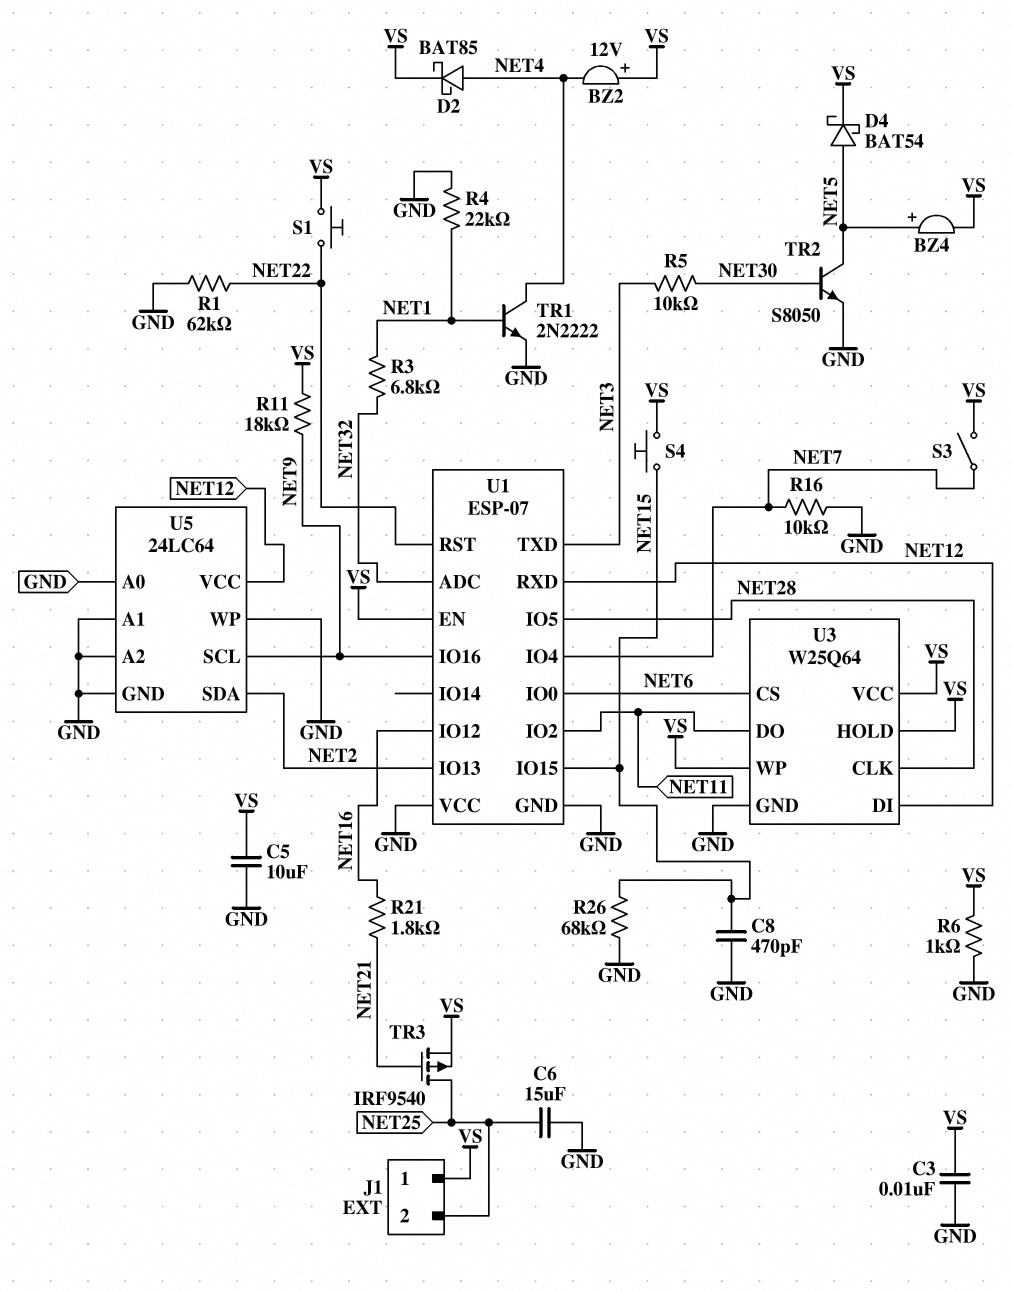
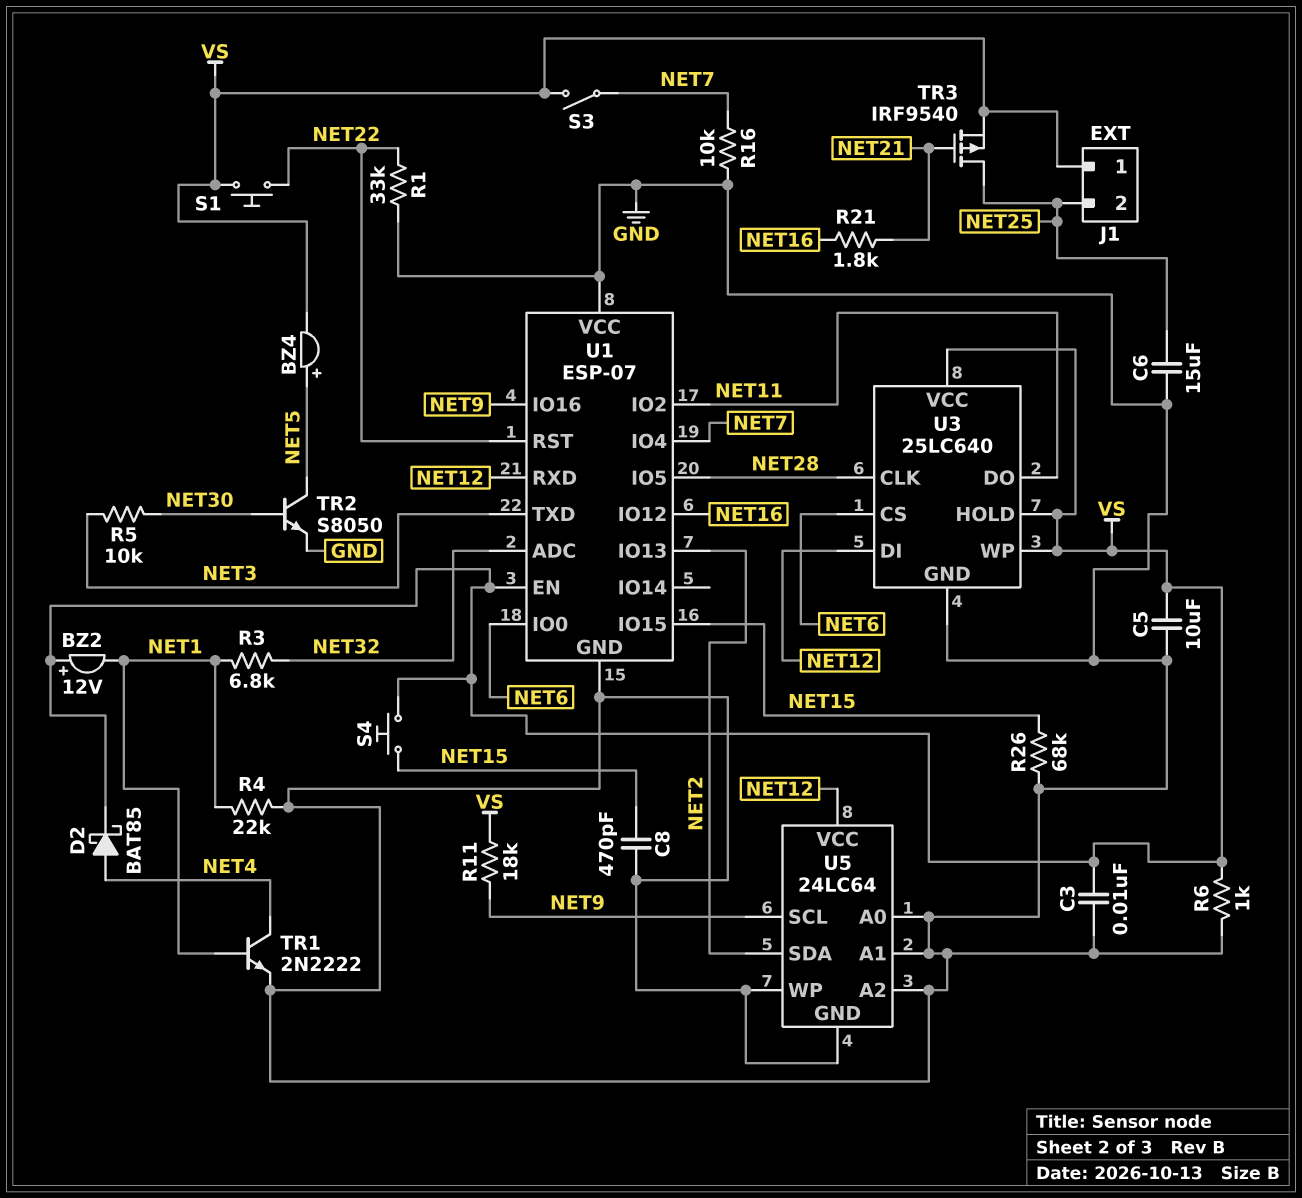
BZ2: buzzer 12V (plus VS, minus NET4) -> buzzer 12V (plus VS, minus NET1)
D4: schottky BAT54 (A NET5, K VS) -> none
R1: 62k (GND, NET22) -> 33k (GND, NET22)
U3: W25Q64 -> 25LC640

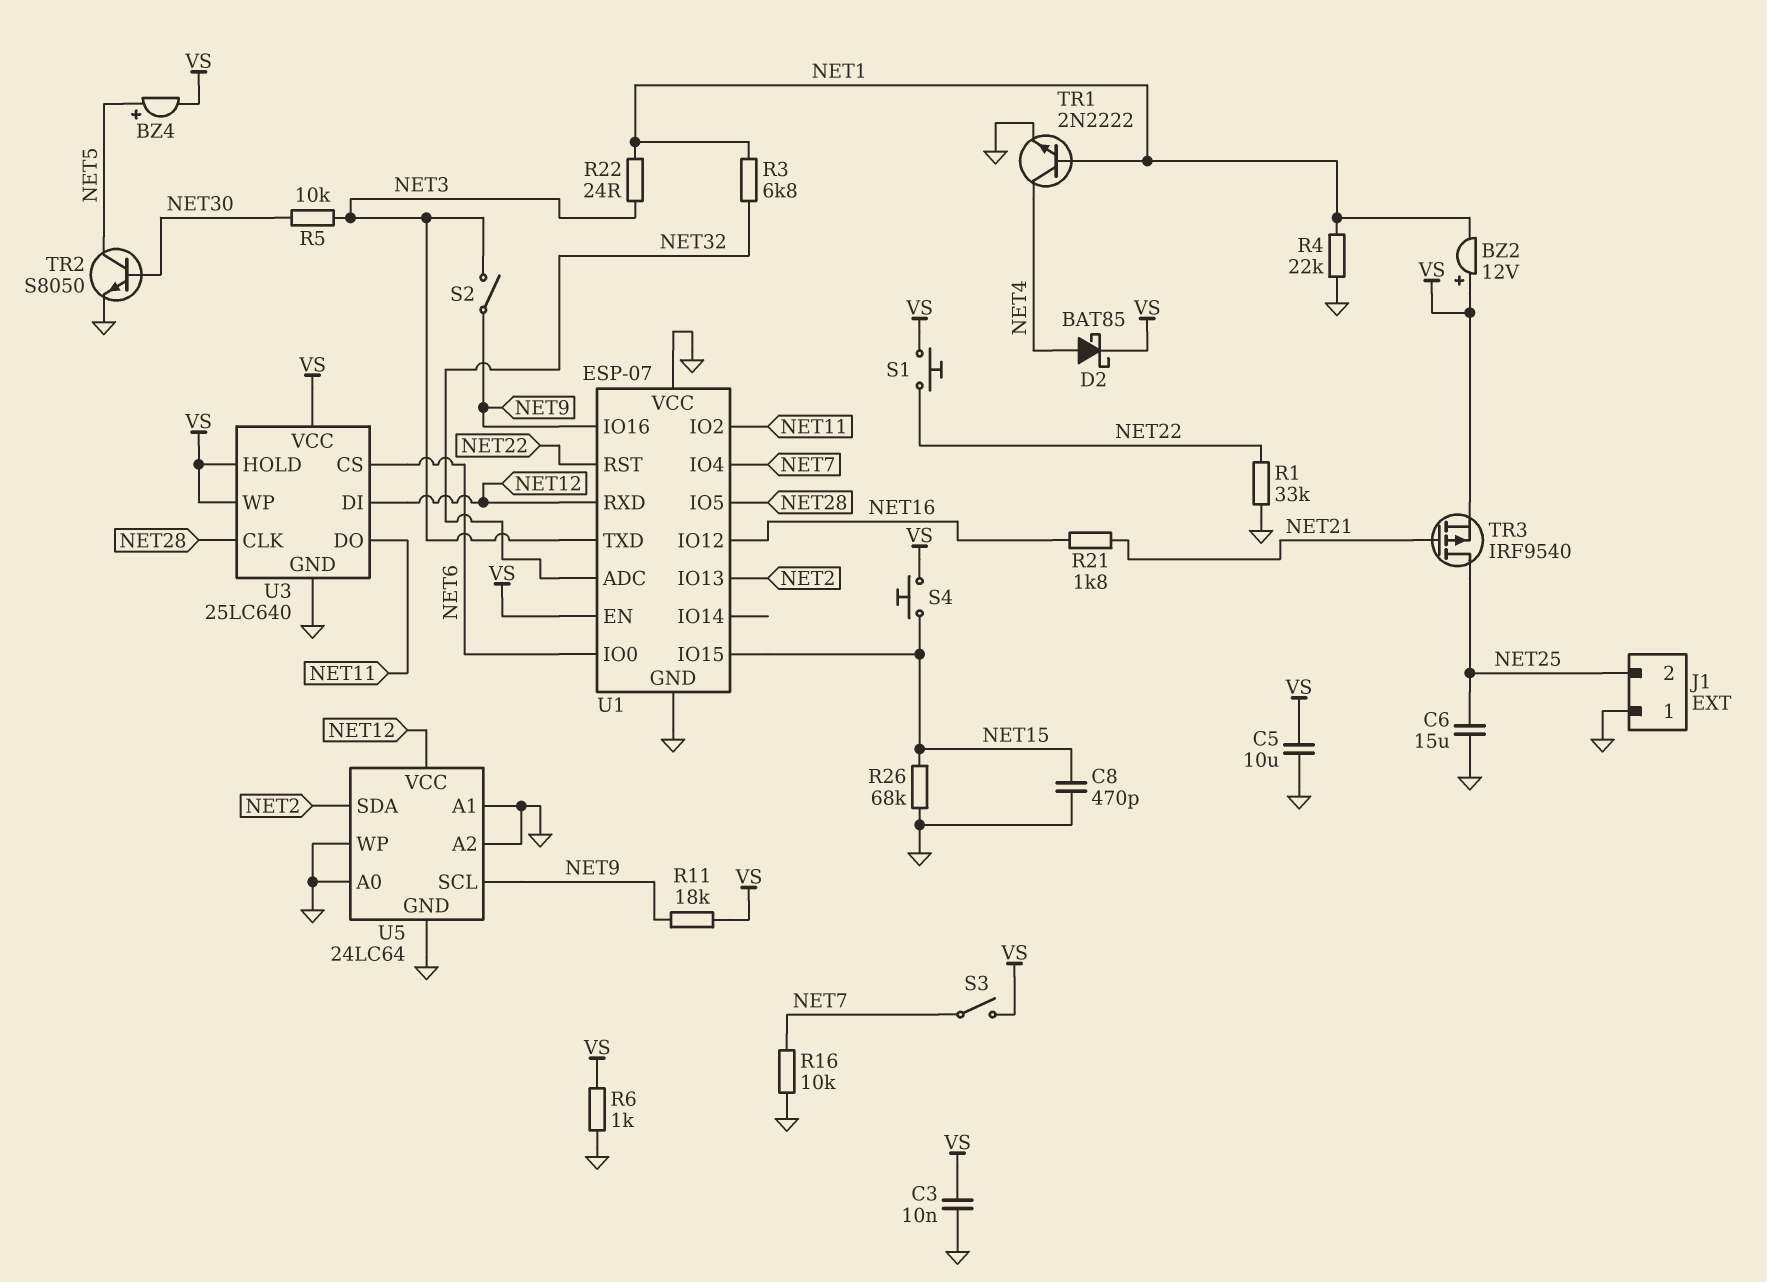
J1 pin 1: VS -> GND
R22: none -> 24 (NET1, NET3)
S2: none -> switch (NET3, NET9)

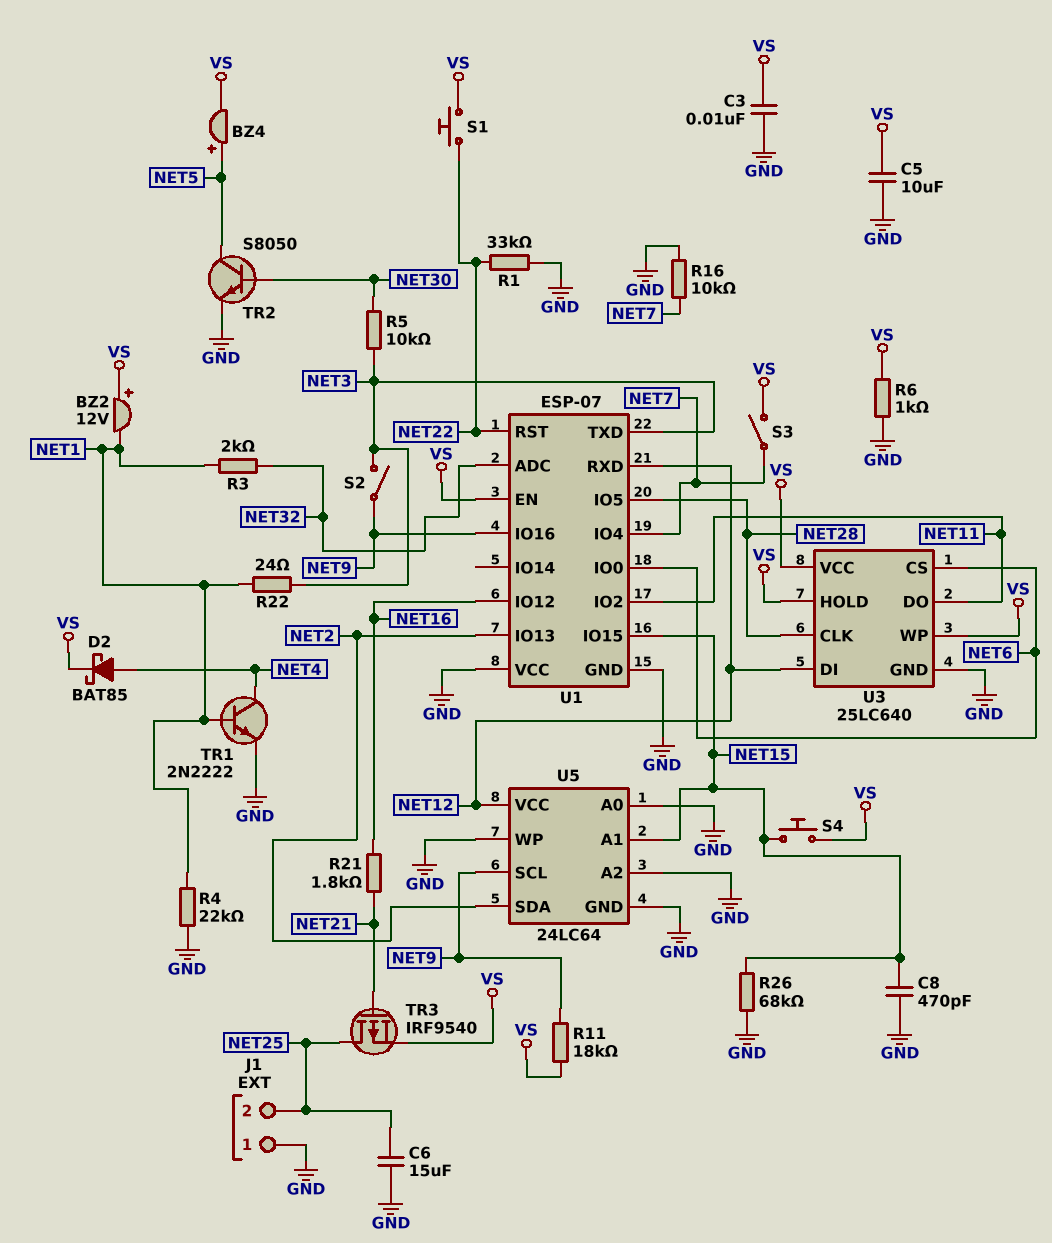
R3: 6.8k (NET1, NET32) -> 2k (NET1, NET32)
U5 pin A1: GND -> NET15

